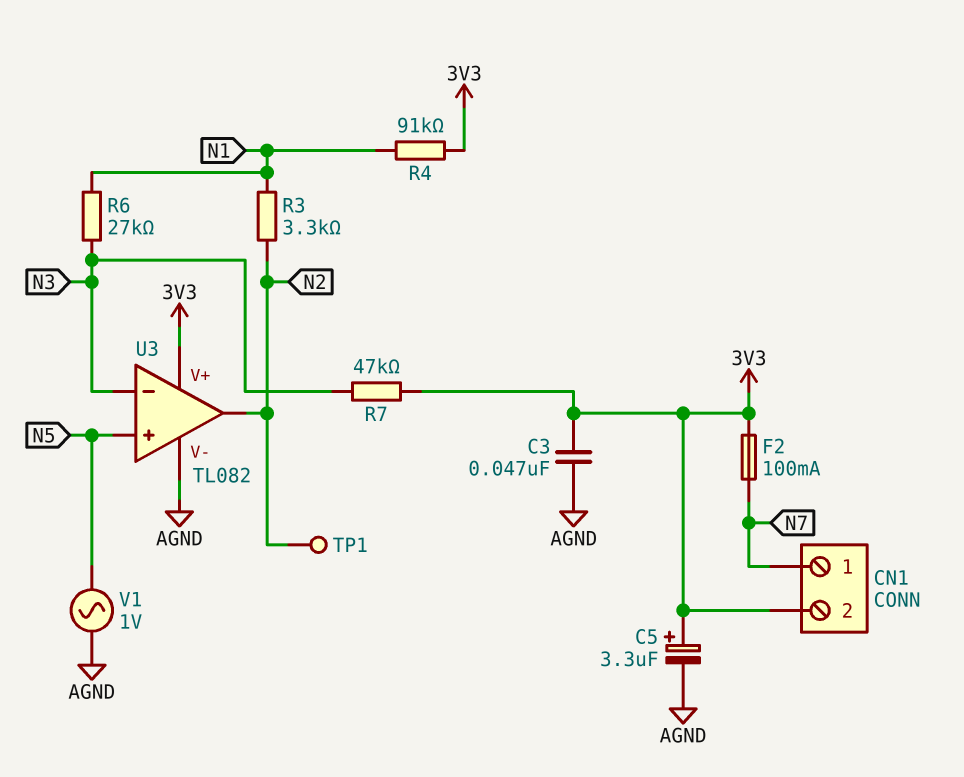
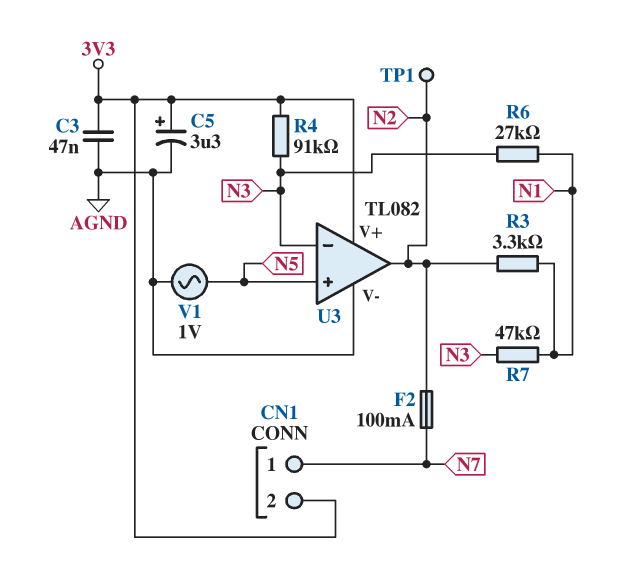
F2: 100mA (3V3, N7) -> 100mA (N2, N7)
R4: 91k (3V3, N1) -> 91k (3V3, N3)
R7: 47k (3V3, N3) -> 47k (N1, N3)

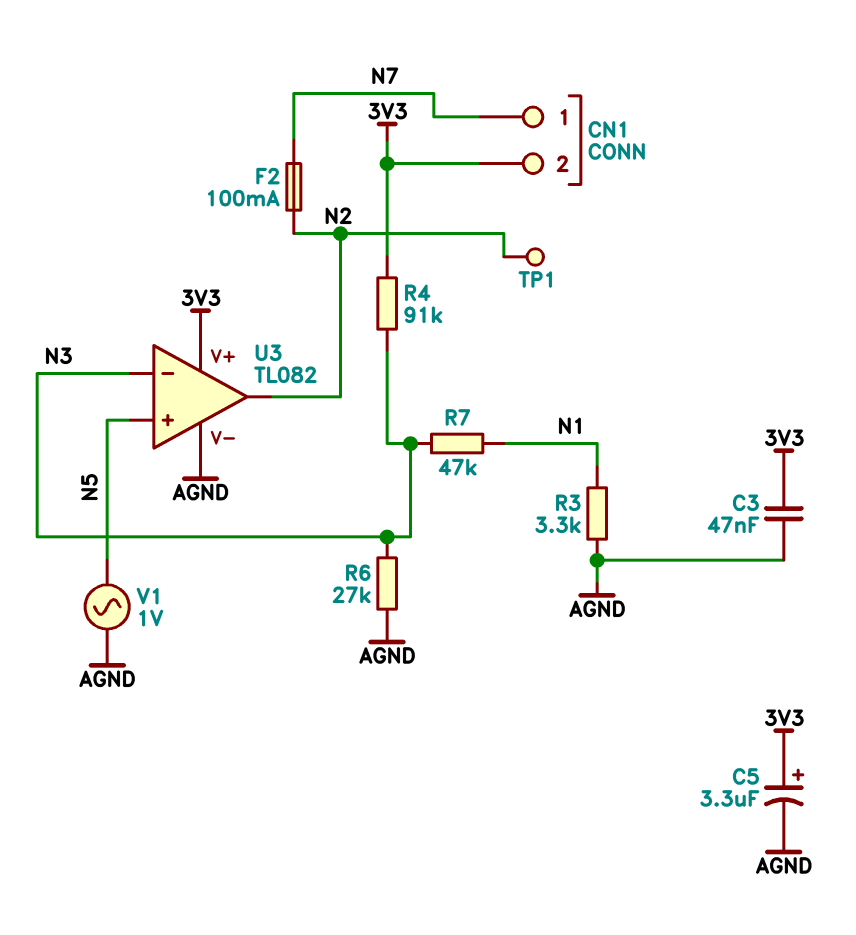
R3: 3.3k (N1, N2) -> 3.3k (AGND, N1)
R6: 27k (N1, N3) -> 27k (AGND, N3)

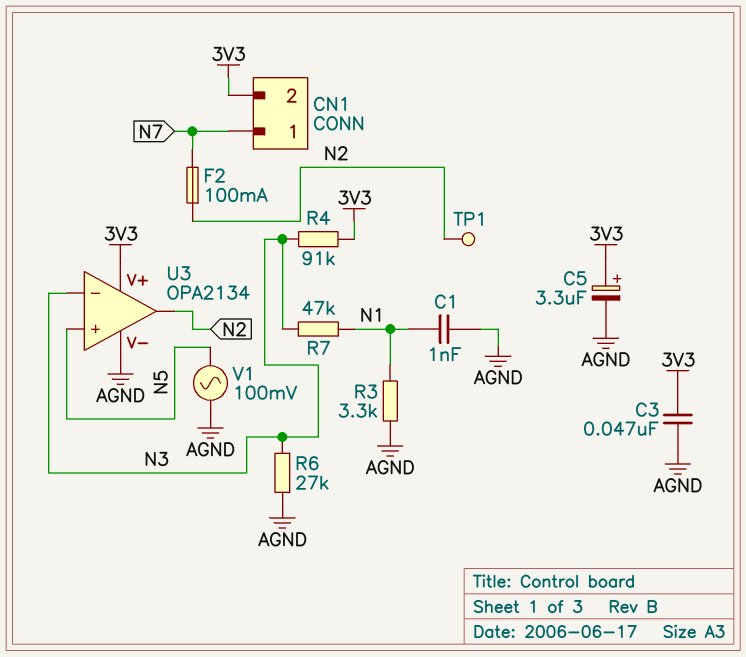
C1: none -> 1nF (AGND, N1)
U3: TL082 -> OPA2134
V1: AC 1V (AGND, N5) -> AC 100mV (AGND, N5)

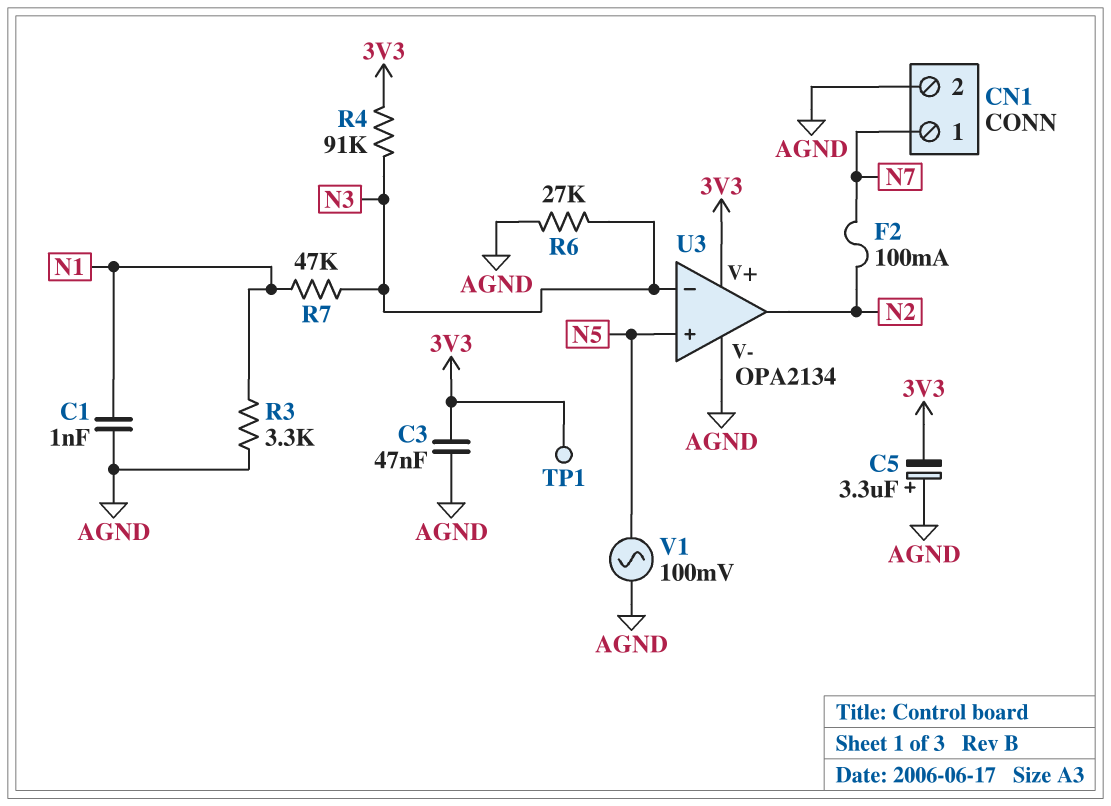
C5: 3.3uF (plus 3V3, minus AGND) -> 3.3uF (plus AGND, minus 3V3)
CN1 pin 2: 3V3 -> AGND
TP1: test point (N2) -> test point (3V3)

